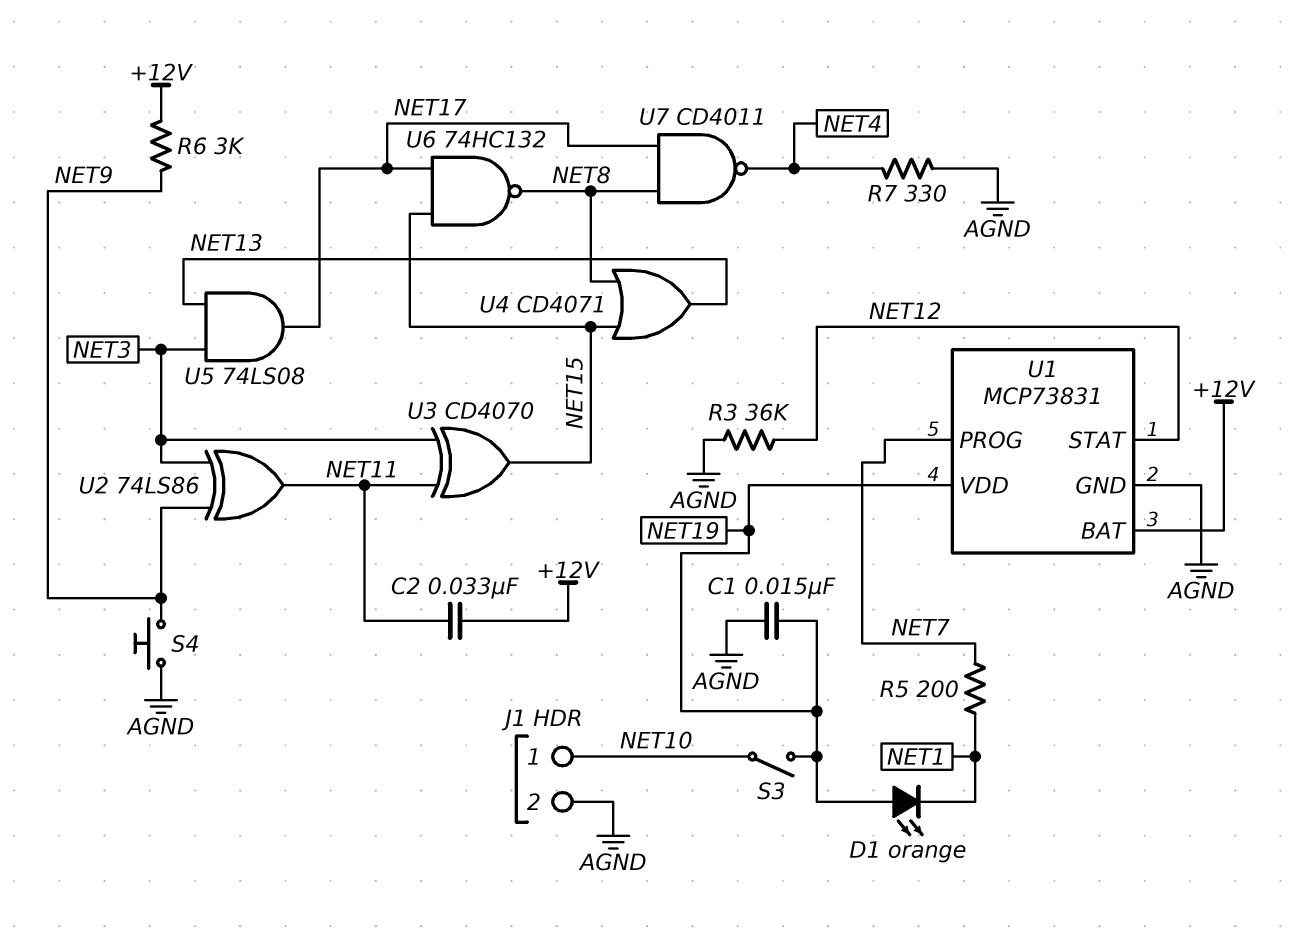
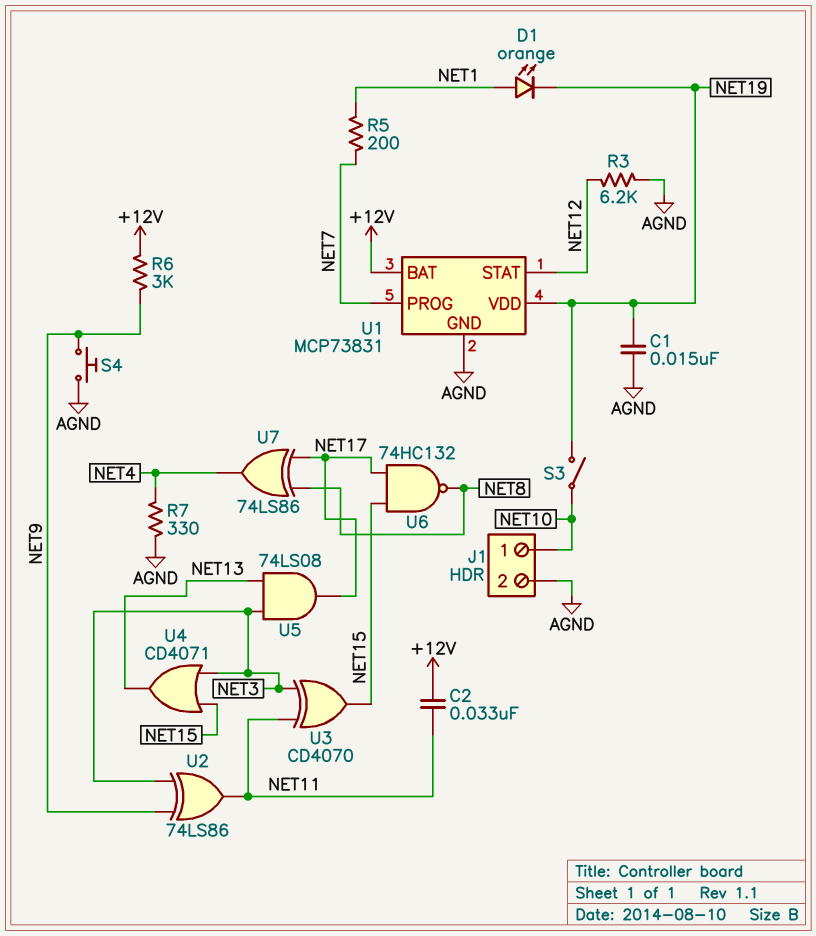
D1: LED orange (A NET19, K NET1) -> LED orange (A NET1, K NET19)
R3: 36k (AGND, NET12) -> 6.2k (AGND, NET12)
U4: OR CD4071 (in NET8, in NET15, out NET13) -> OR CD4071 (in NET3, in NET15, out NET13)
U7: NAND CD4011 (in NET8, in NET17, out NET4) -> XOR 74LS86 (in NET8, in NET17, out NET4)

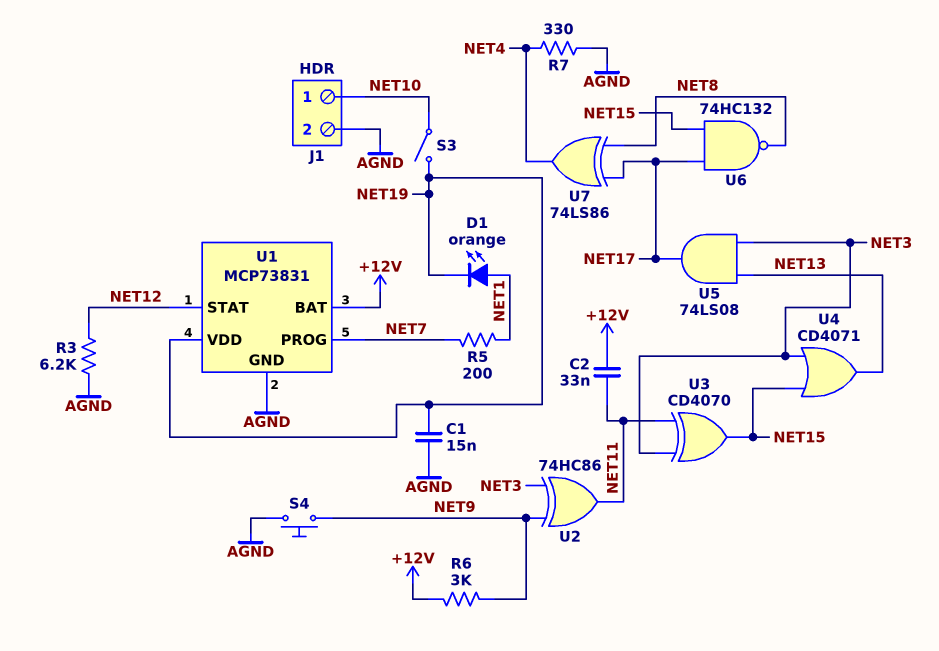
U2: XOR 74LS86 (in NET3, in NET9, out NET11) -> XOR 74HC86 (in NET3, in NET9, out NET11)

